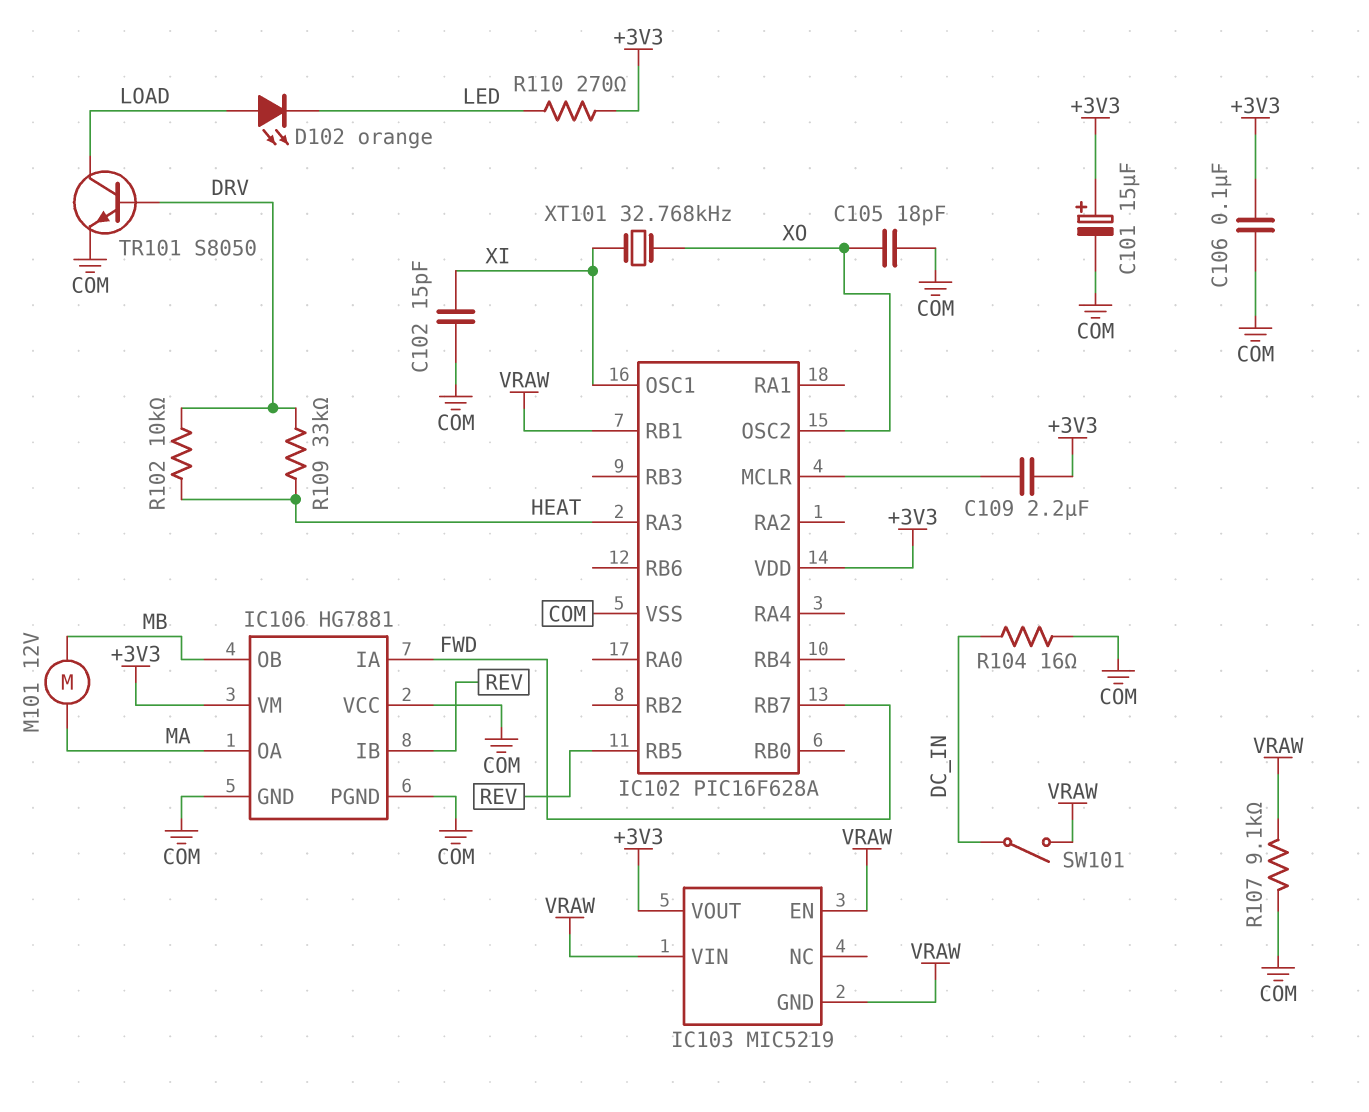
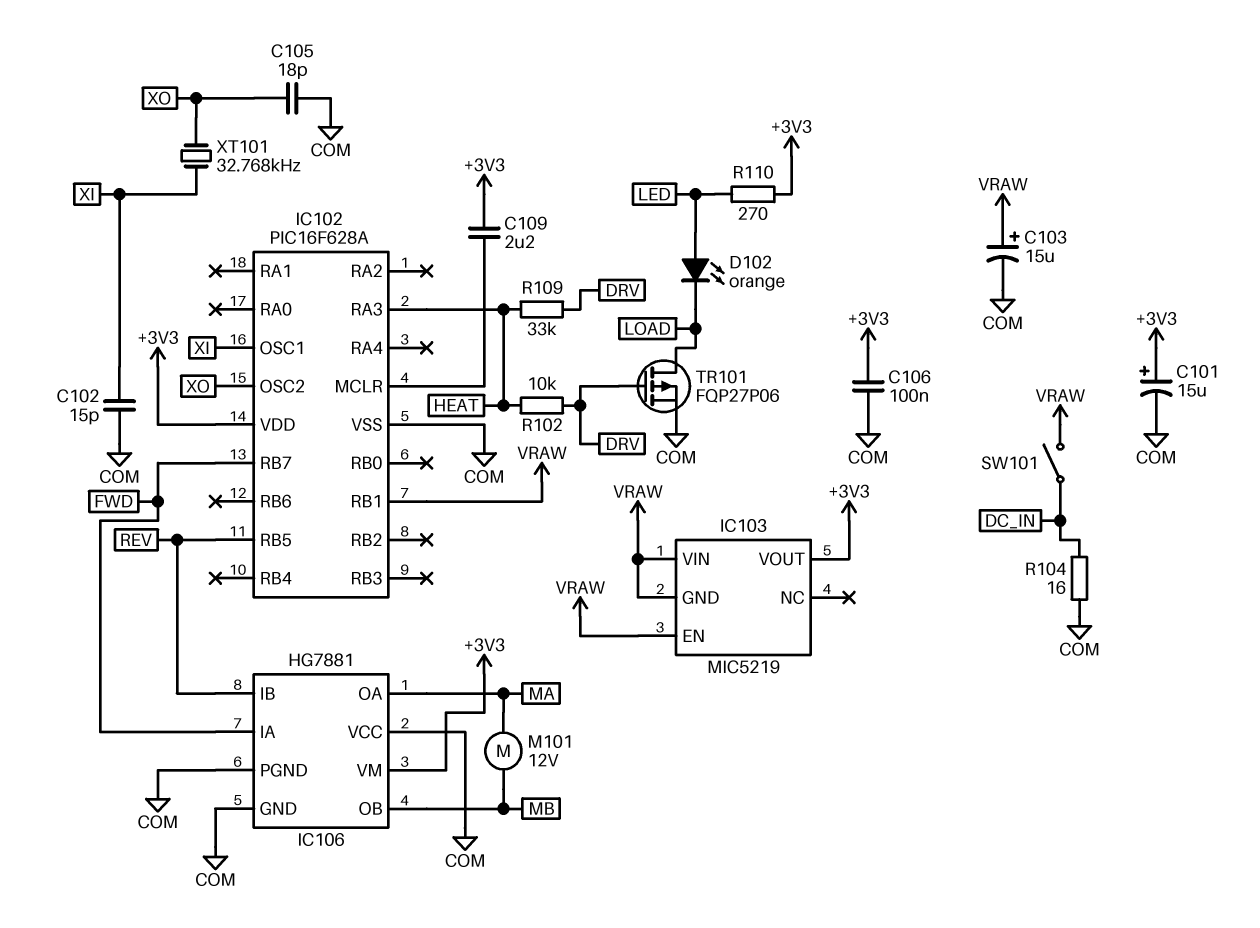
C103: none -> 15uF (plus VRAW, minus COM)
D102: LED orange (A LOAD, K LED) -> LED orange (A LED, K LOAD)
R107: 9.1k (COM, VRAW) -> none
TR101: NPN S8050 (B DRV, C LOAD, E COM) -> PMOS FQP27P06 (G DRV, D LOAD, S COM)

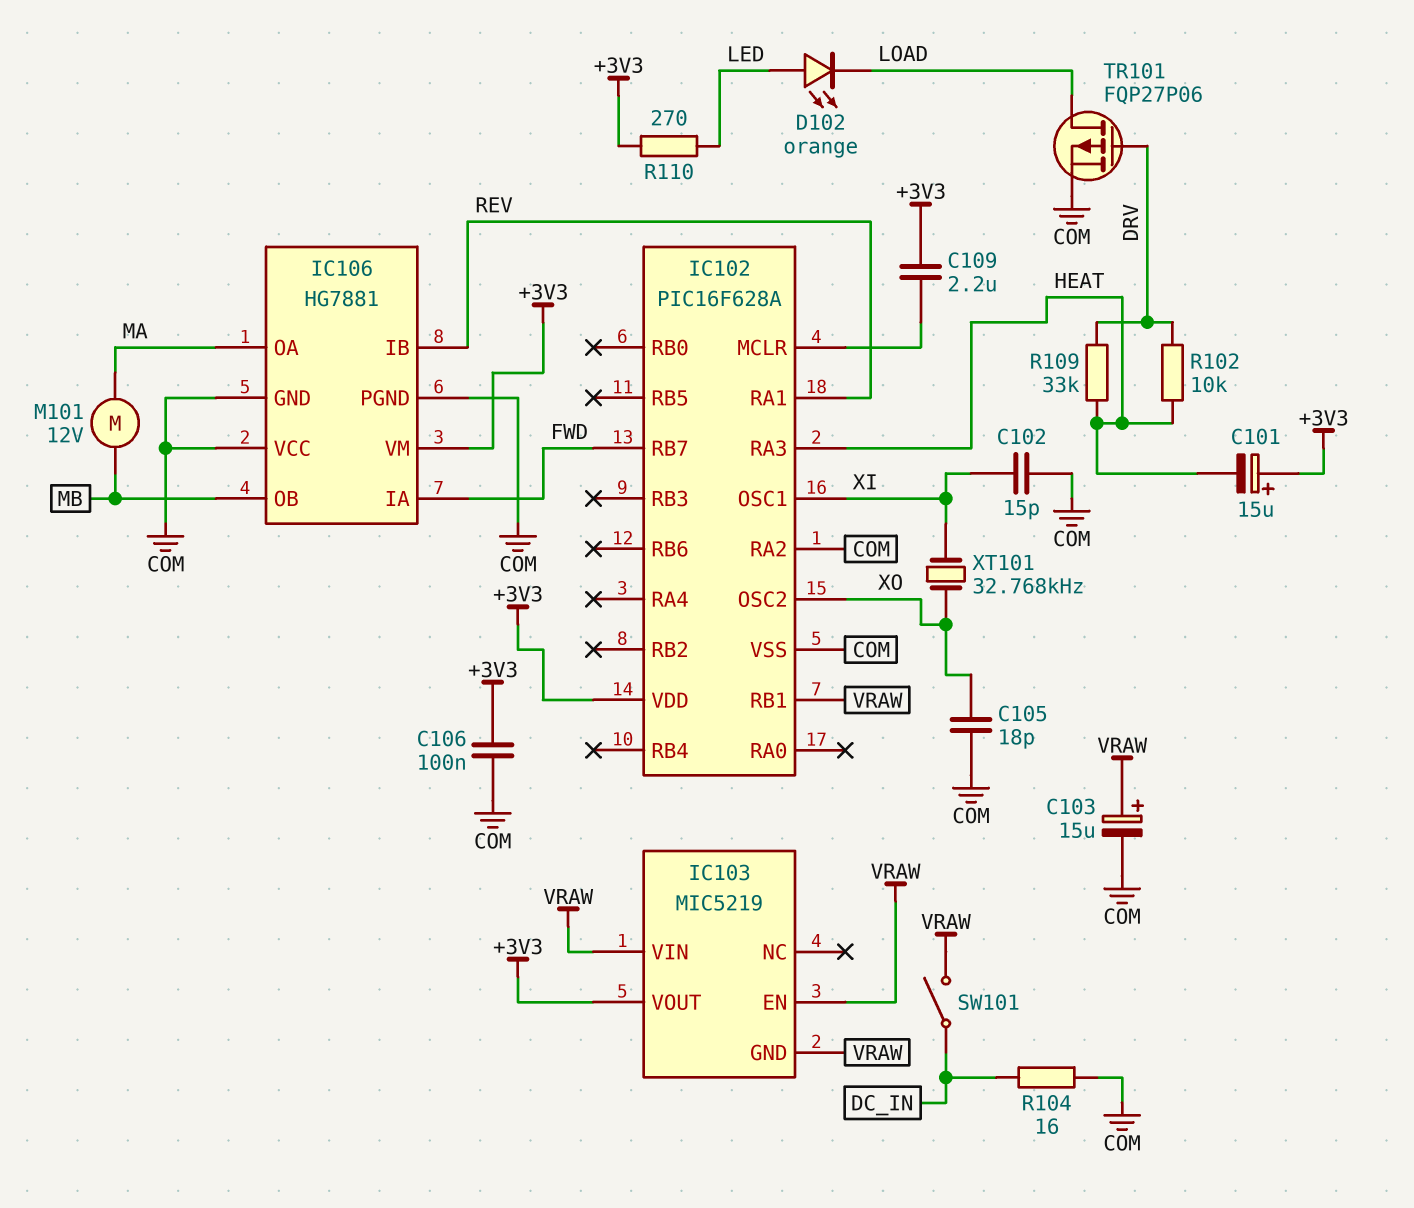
C101: 15uF (plus +3V3, minus COM) -> 15uF (plus +3V3, minus HEAT)
IC102 pin RA1: none -> REV
IC102 pin RA2: none -> COM
IC102 pin RB5: REV -> none

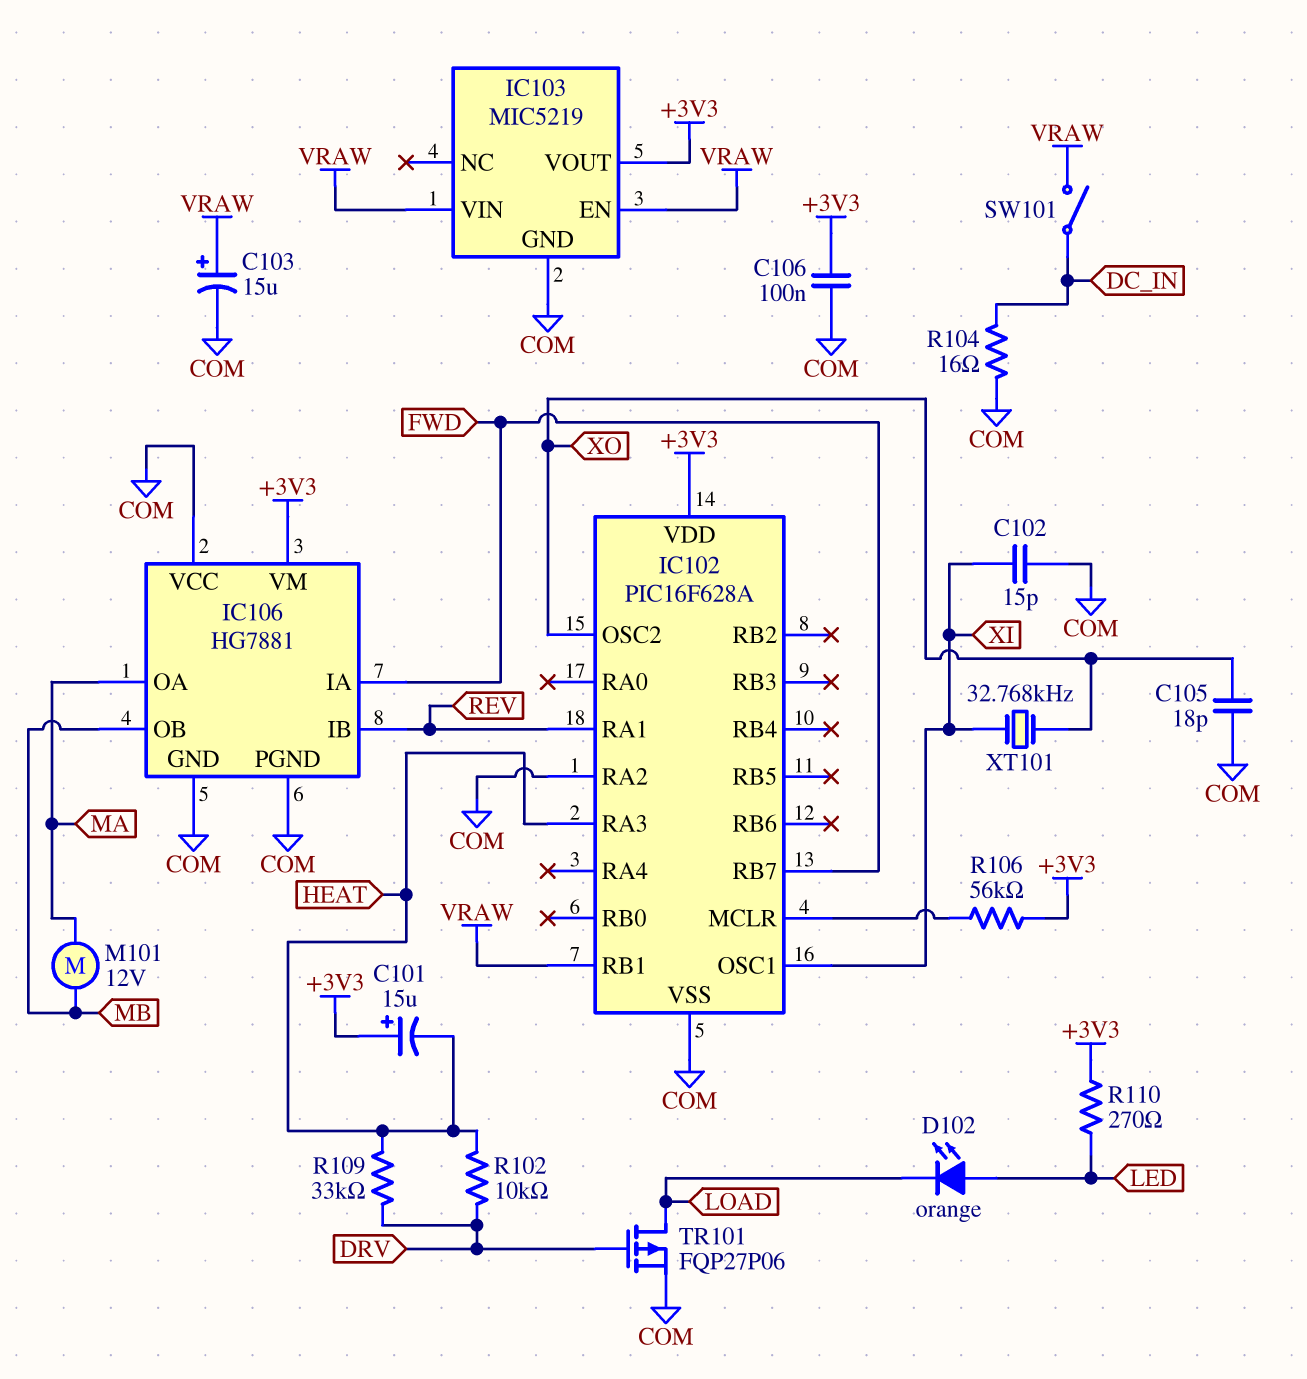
C109: 2.2uF (+3V3, IC102/MCLR) -> none
IC103 pin GND: VRAW -> COM
R106: none -> 56k (+3V3, IC102/MCLR)

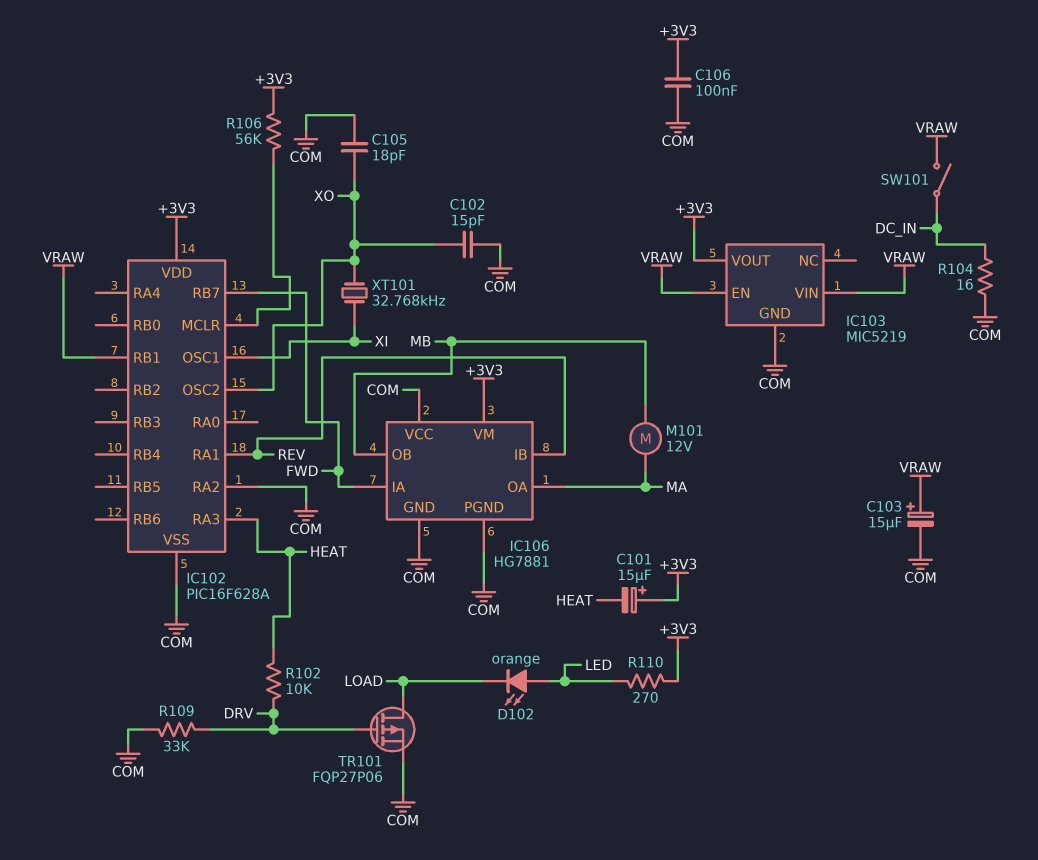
C102: 15pF (COM, XI) -> 15pF (COM, XO)
R109: 33k (DRV, HEAT) -> 33k (COM, DRV)

